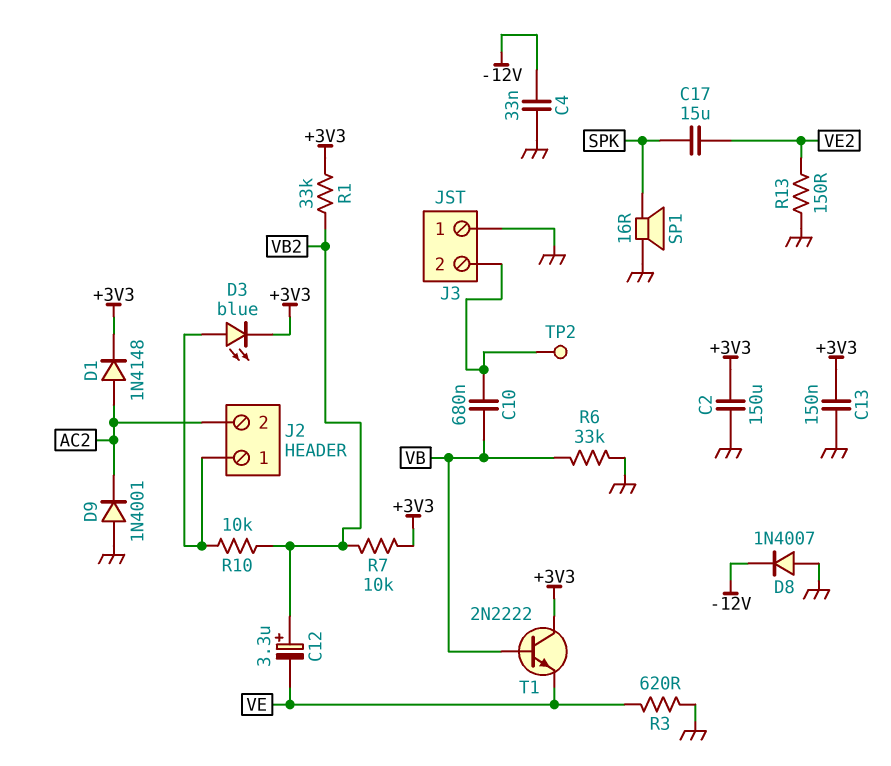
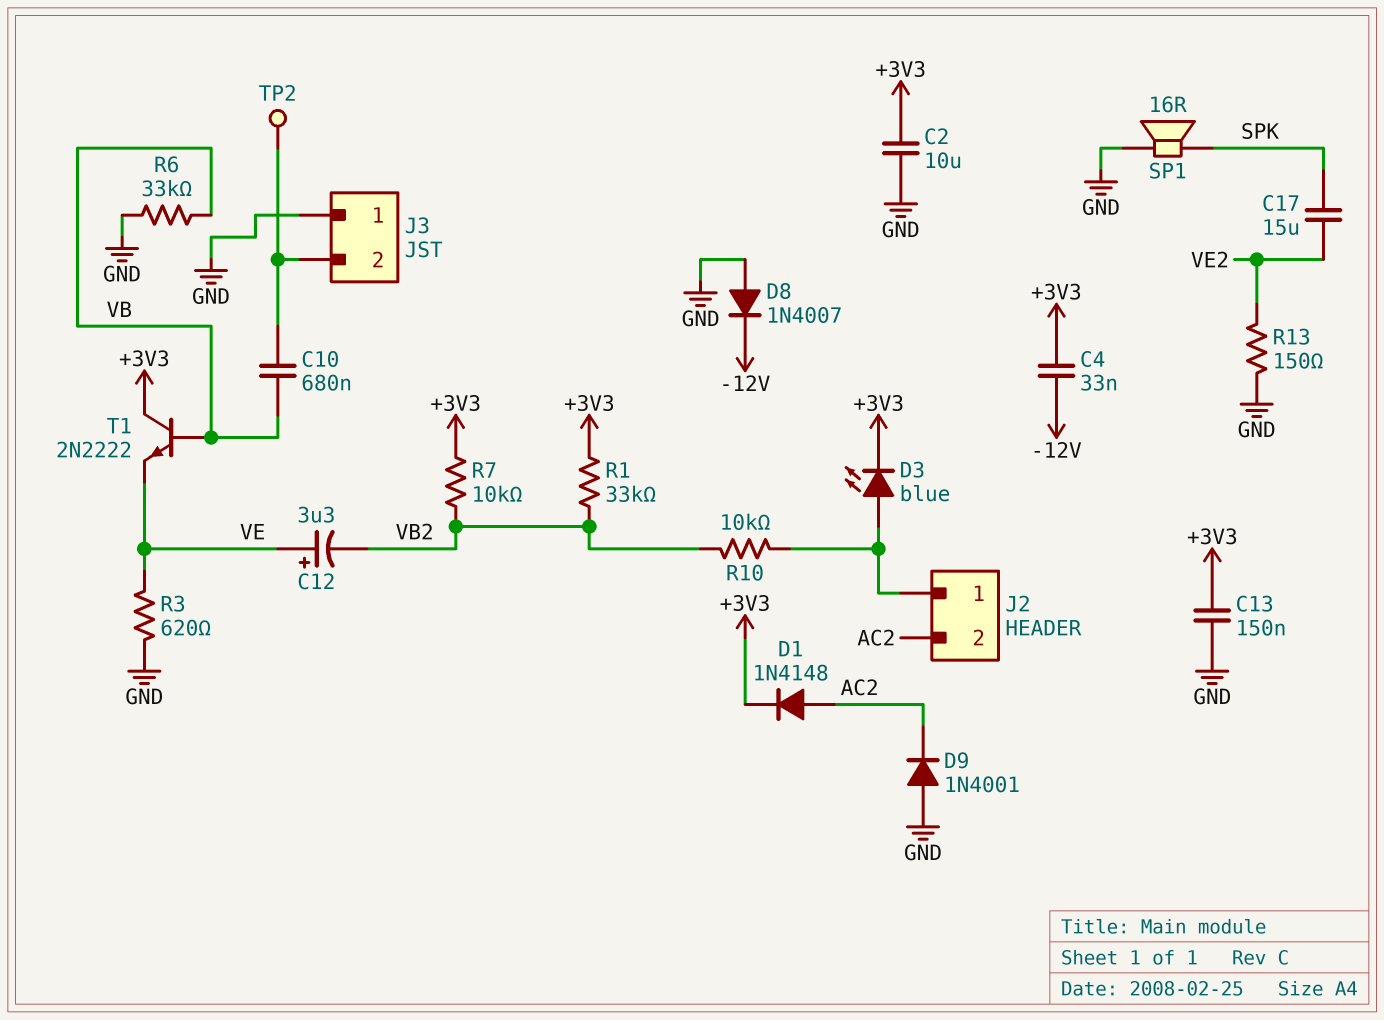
C2: 150uF (+3V3, GND) -> 10uF (+3V3, GND)
C4: 33nF (-12V, GND) -> 33nF (+3V3, -12V)
C12: 3.3uF (plus VB2, minus VE) -> 3.3uF (plus VE, minus VB2)

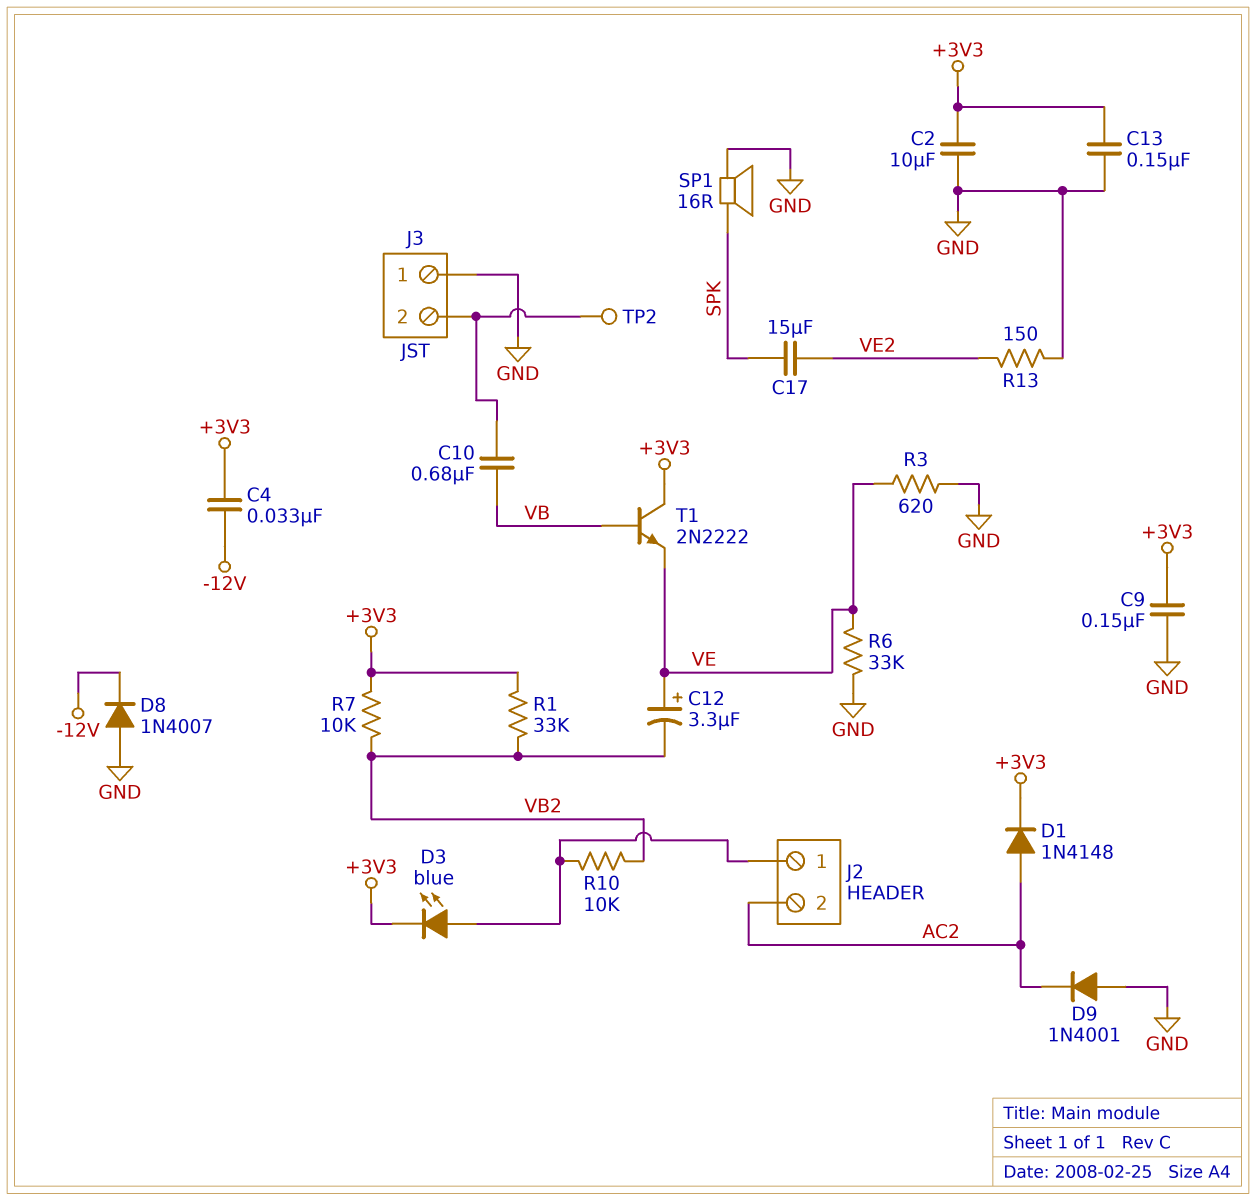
C9: none -> 150nF (+3V3, GND)
R6: 33k (GND, VB) -> 33k (GND, VE)

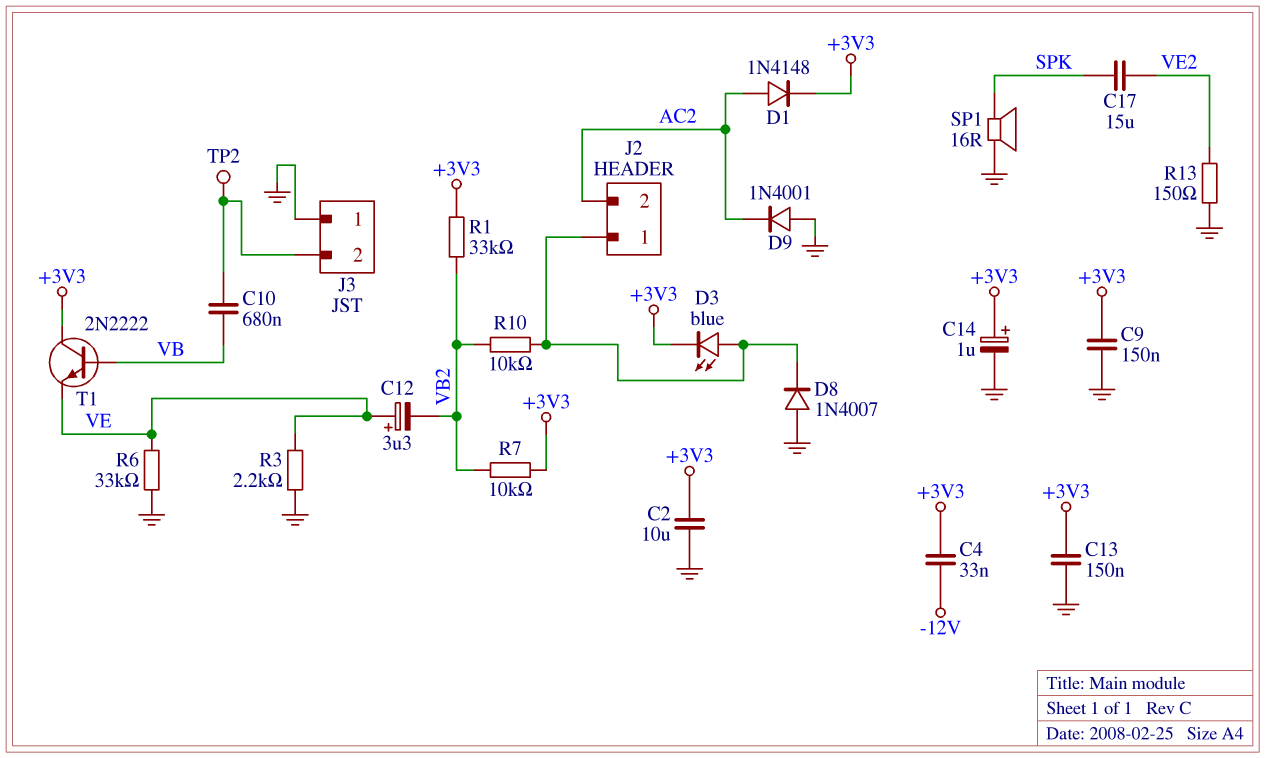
C14: none -> 1uF (plus +3V3, minus GND)
D8: diode 1N4007 (A GND, K -12V) -> diode 1N4007 (A GND, K J2/1)
R3: 620 (GND, VE) -> 2.2k (GND, VE)

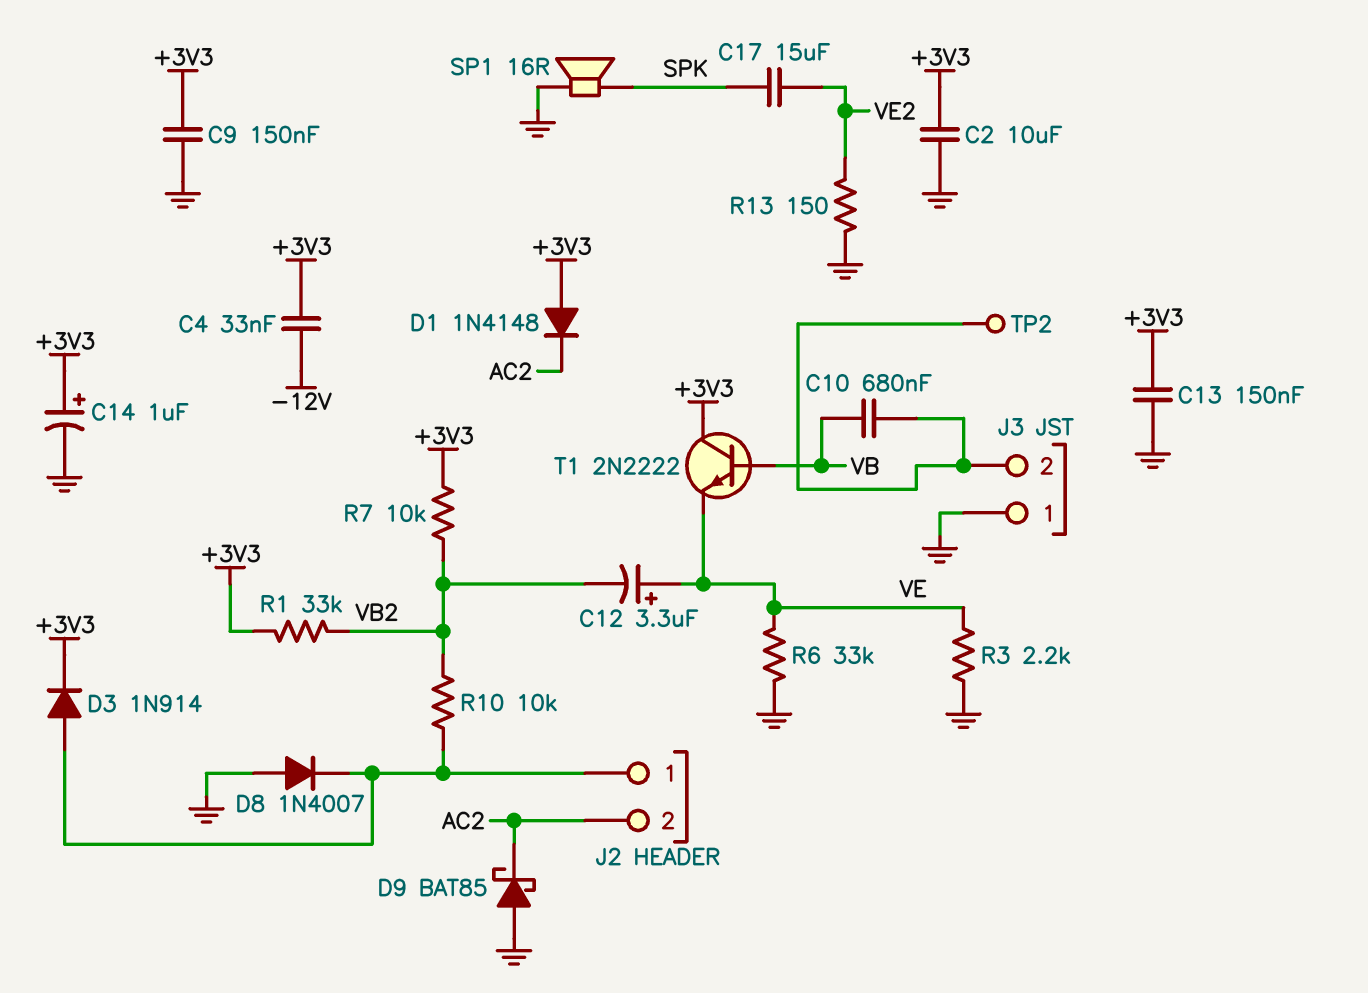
D1: diode 1N4148 (A AC2, K +3V3) -> diode 1N4148 (A +3V3, K AC2)
D3: LED blue (A J2/1, K +3V3) -> diode 1N914 (A J2/1, K +3V3)
D9: diode 1N4001 (A GND, K AC2) -> schottky BAT85 (A GND, K AC2)

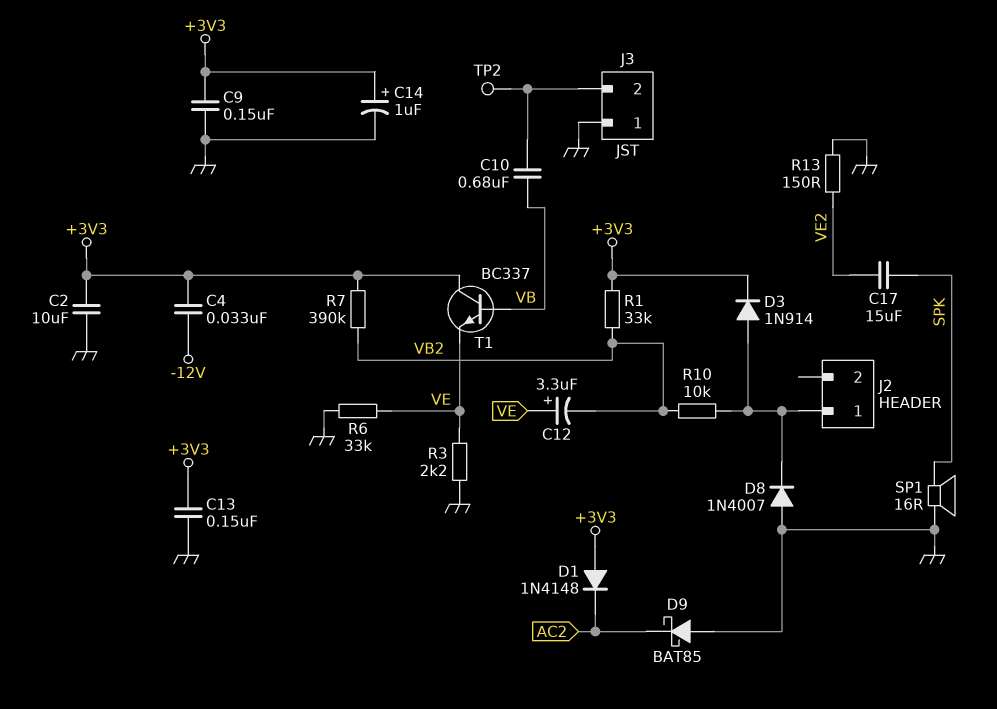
J2 pin 2: AC2 -> none
R7: 10k (+3V3, VB2) -> 390k (+3V3, VB2)
T1: NPN 2N2222 (B VB, C +3V3, E VE) -> NPN BC337 (B VB, C +3V3, E VE)

